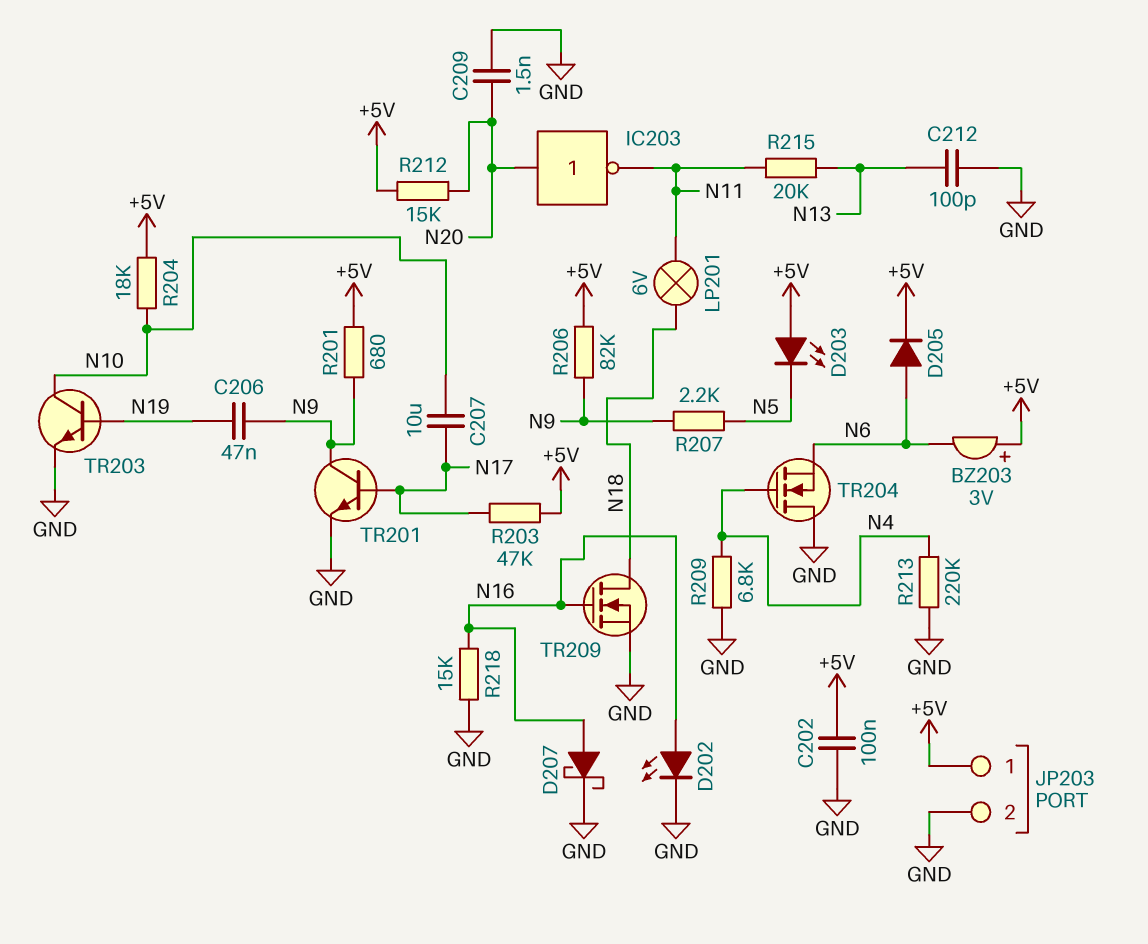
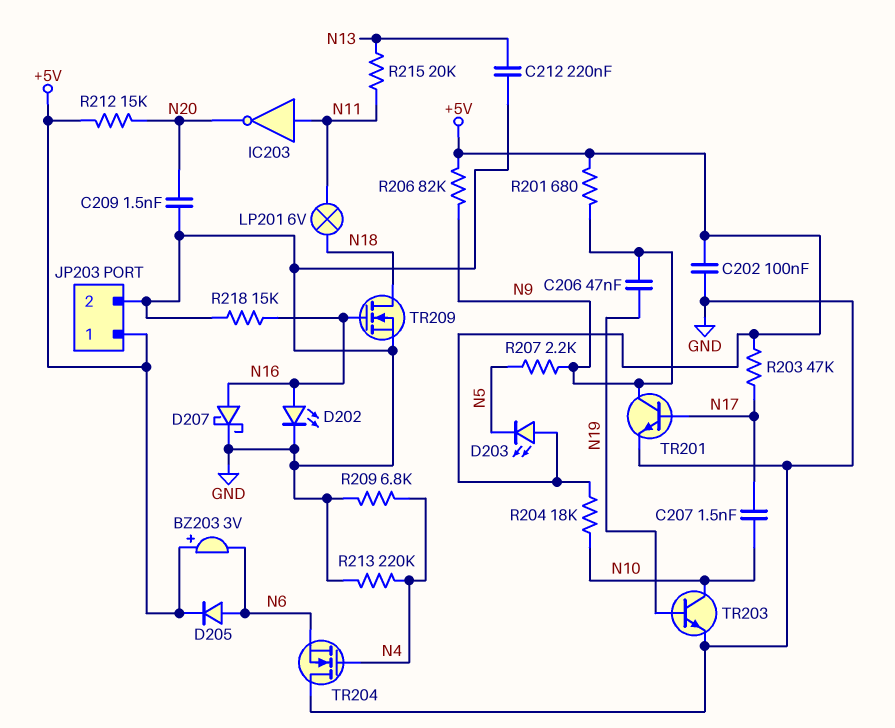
C207: 10uF (N10, N17) -> 1.5nF (N10, N17)
C212: 100pF (GND, N13) -> 220nF (GND, N13)
IC203: NOT (in N20, out N11) -> NOT (in N11, out N20)

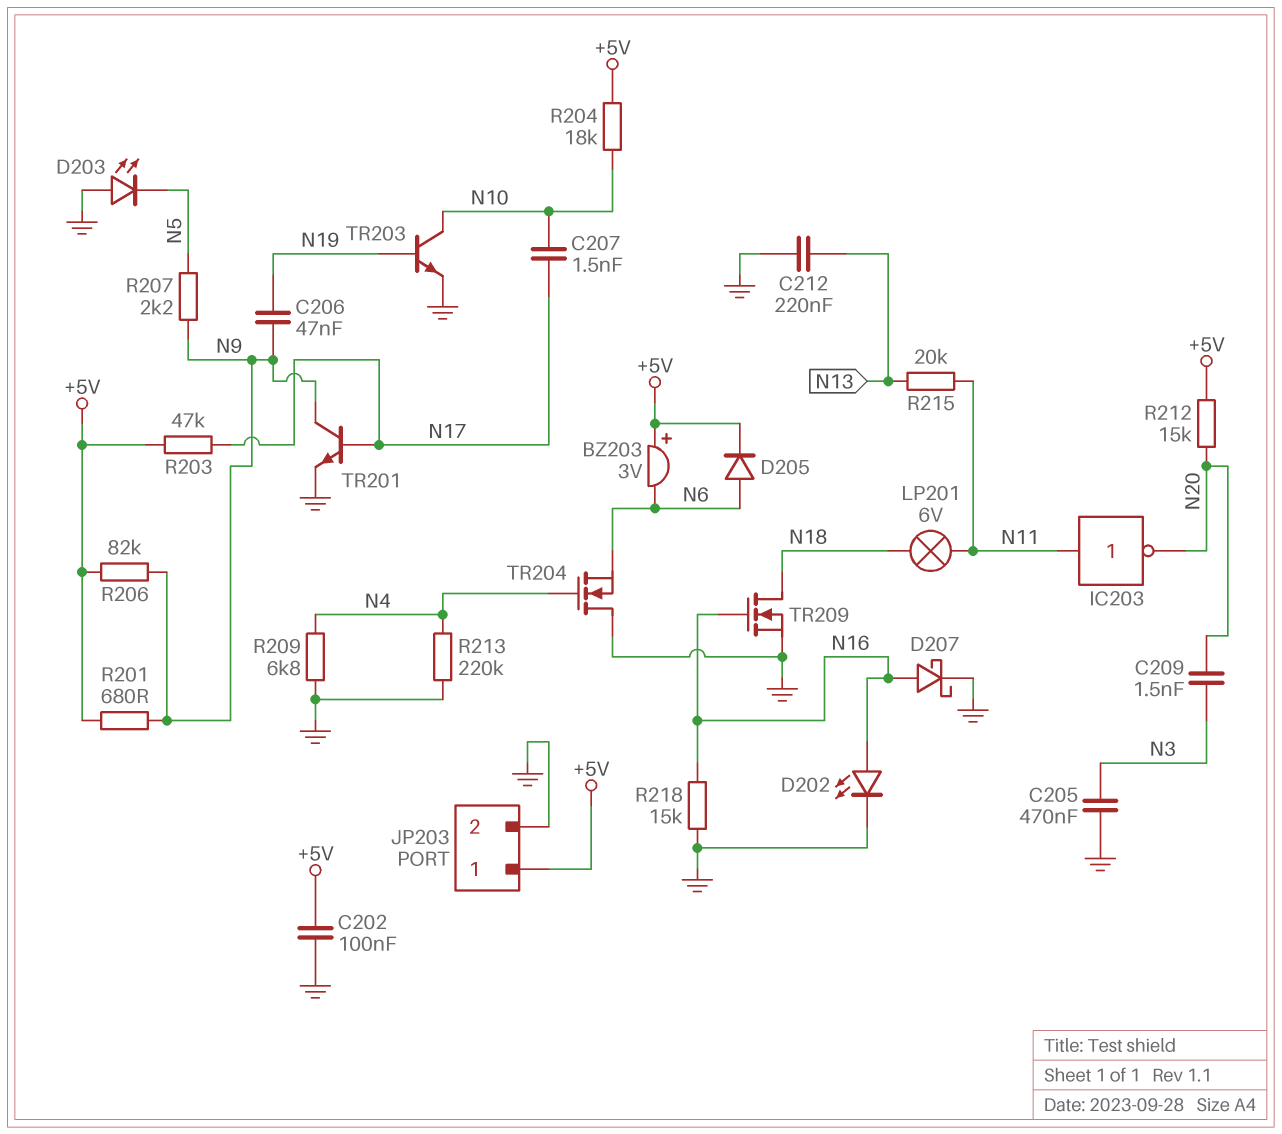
C205: none -> 470nF (GND, N3)
C209: 1.5nF (GND, N20) -> 1.5nF (N3, N20)
D203: LED (A +5V, K N5) -> LED (A GND, K N5)

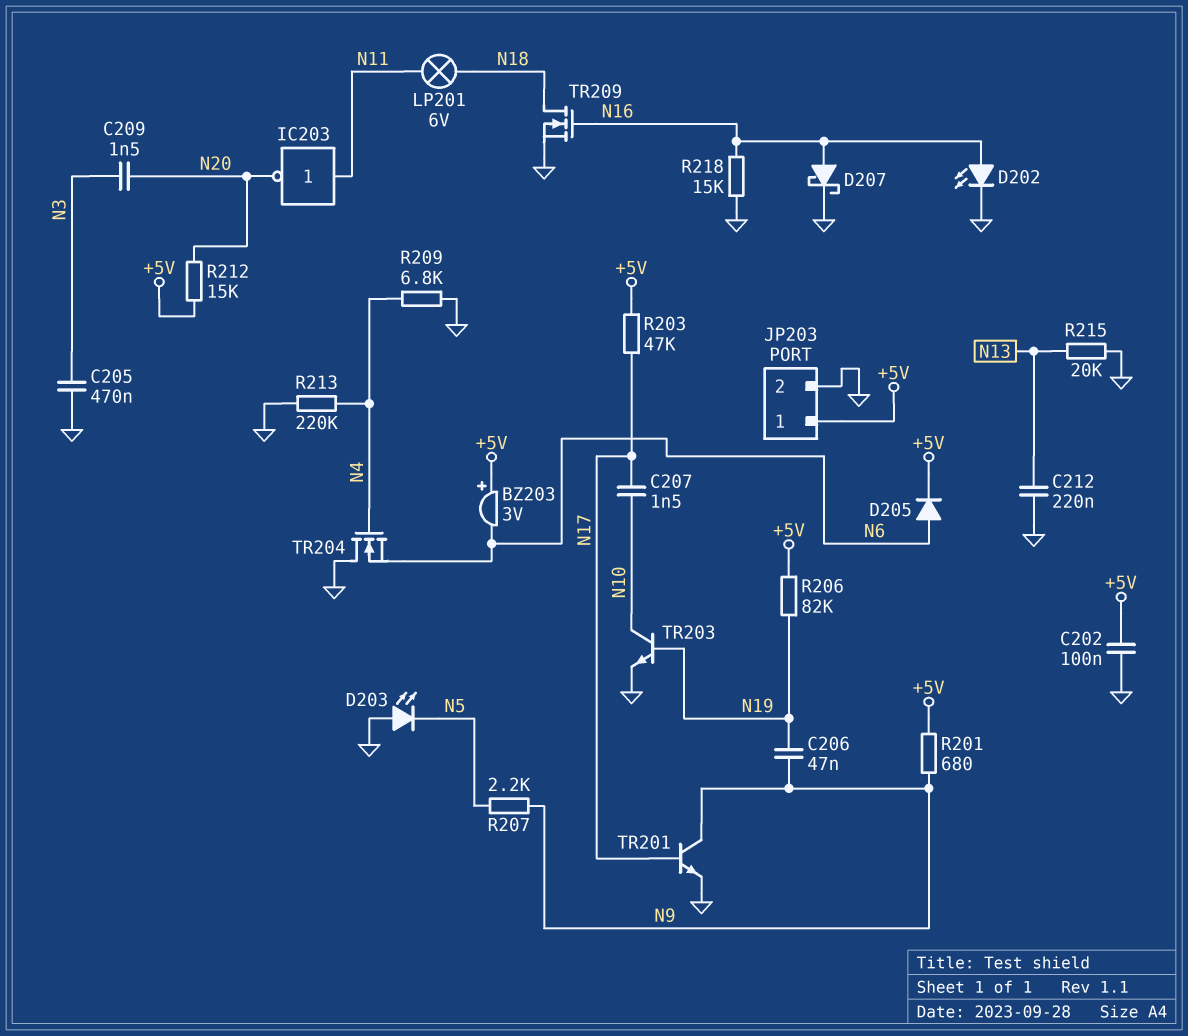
R204: 18k (+5V, N10) -> none
R206: 82k (+5V, N9) -> 82k (+5V, N19)
R215: 20k (N11, N13) -> 20k (GND, N13)

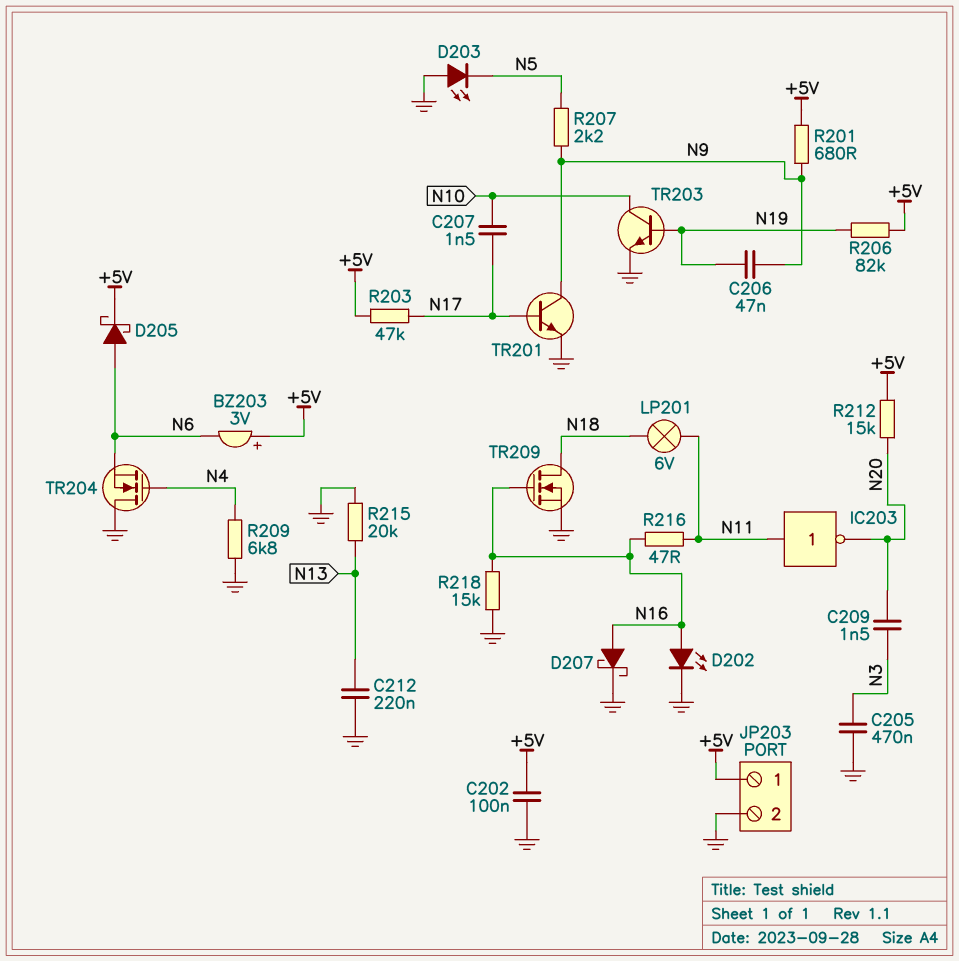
D205: diode (A N6, K +5V) -> schottky (A N6, K +5V)
R213: 220k (GND, N4) -> none
R216: none -> 47 (N11, N16)

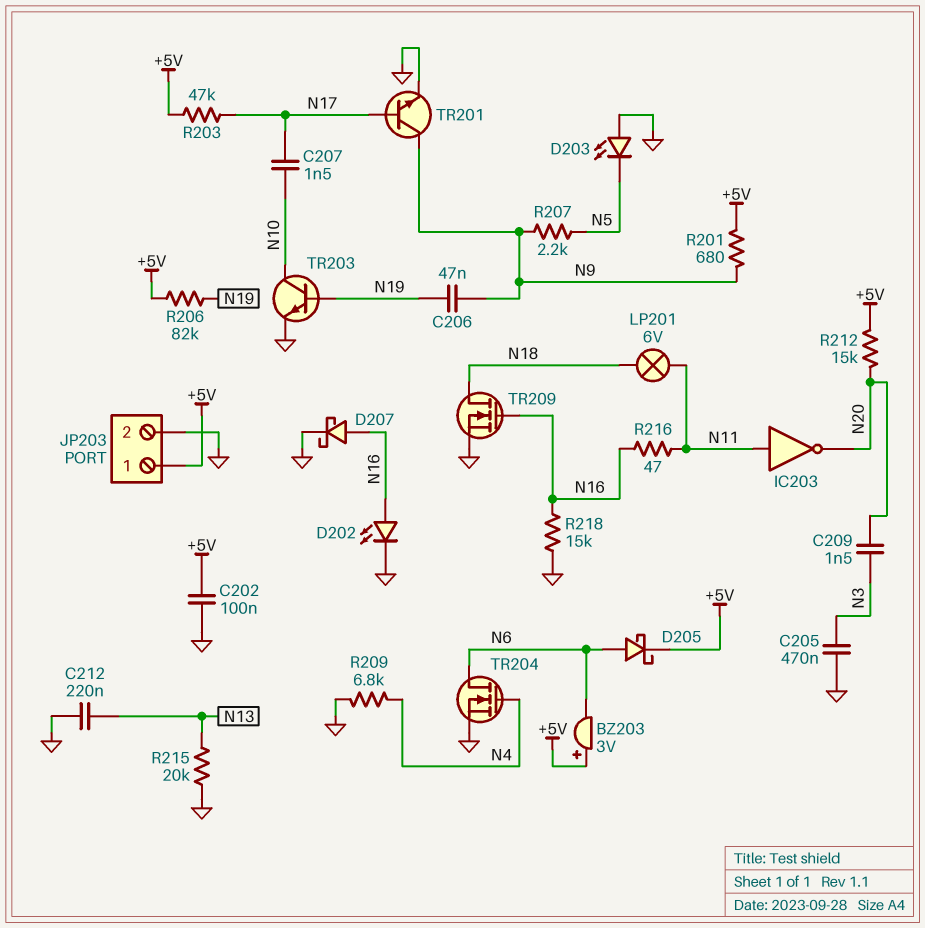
TR204: NMOS (G N4, D GND, S N6) -> NMOS (G N4, D N6, S GND)

